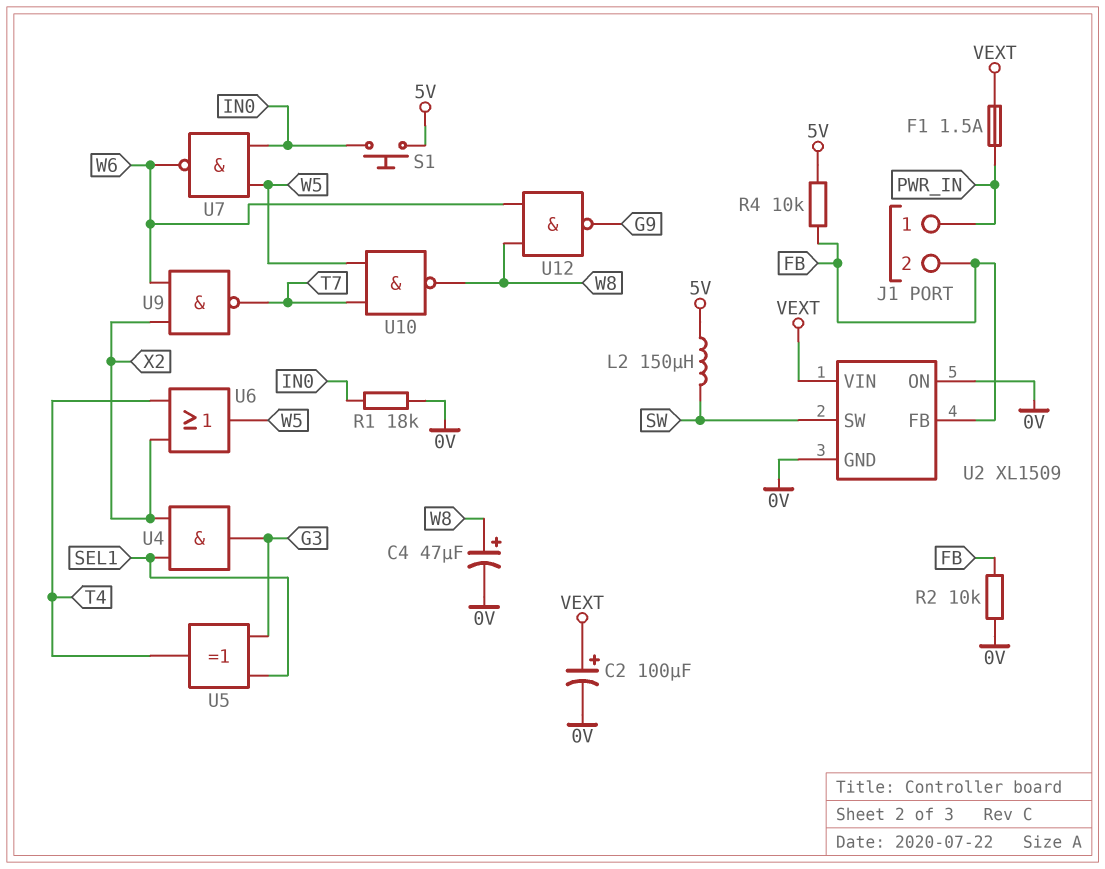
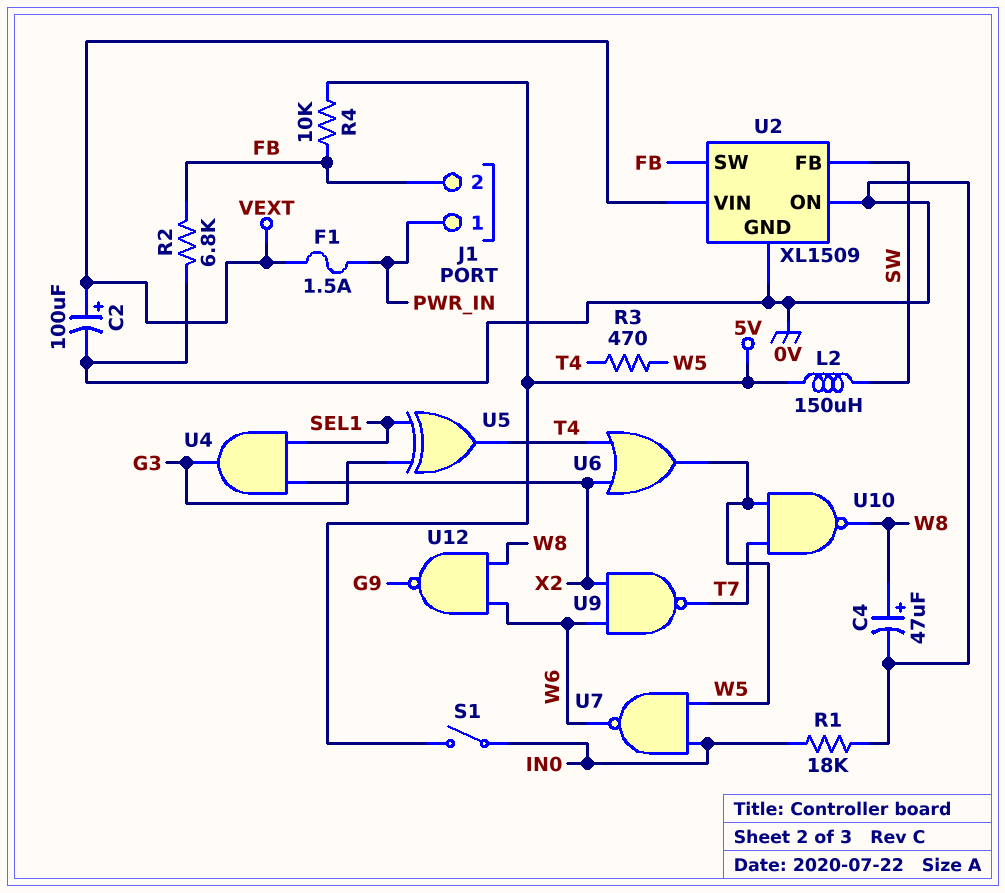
R2: 10k (0V, FB) -> 6.8k (0V, FB)
R3: none -> 470 (T4, W5)
S1: button (5V, IN0) -> switch (5V, IN0)
U2 pin FB: FB -> SW
U2 pin SW: SW -> FB

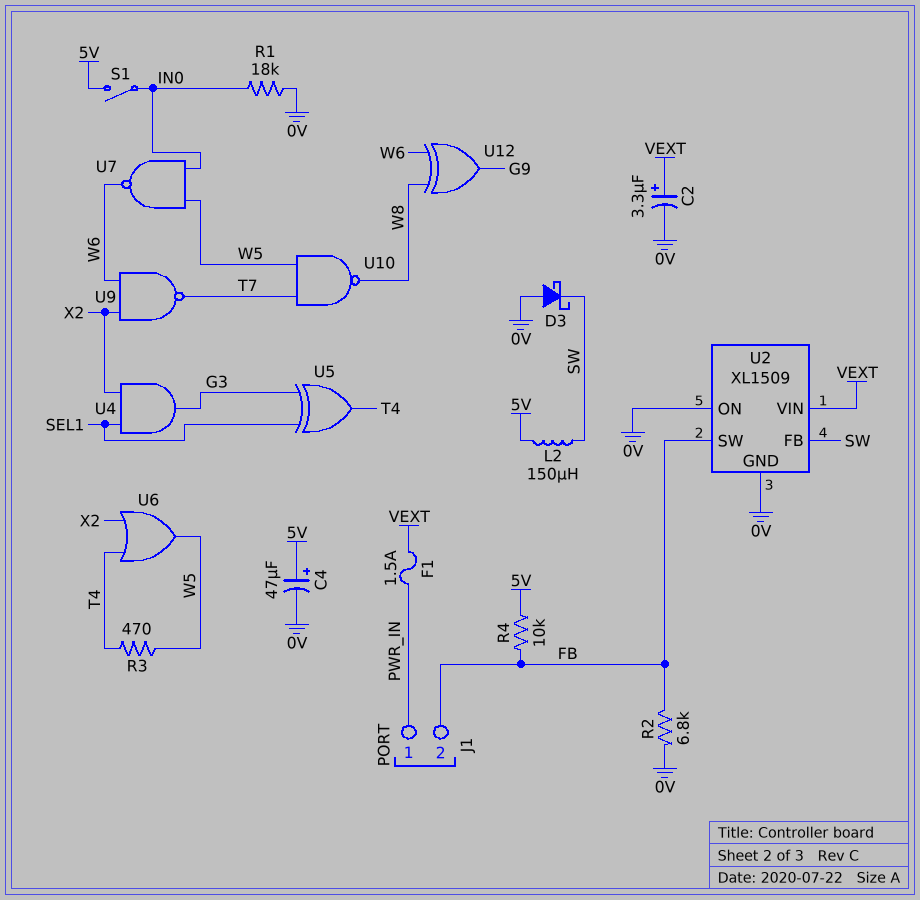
C2: 100uF (plus VEXT, minus 0V) -> 3.3uF (plus VEXT, minus 0V)
C4: 47uF (plus W8, minus 0V) -> 47uF (plus 5V, minus 0V)
D3: none -> schottky (A 0V, K SW)
U12: NAND (in W6, in W8, out G9) -> XOR (in W6, in W8, out G9)

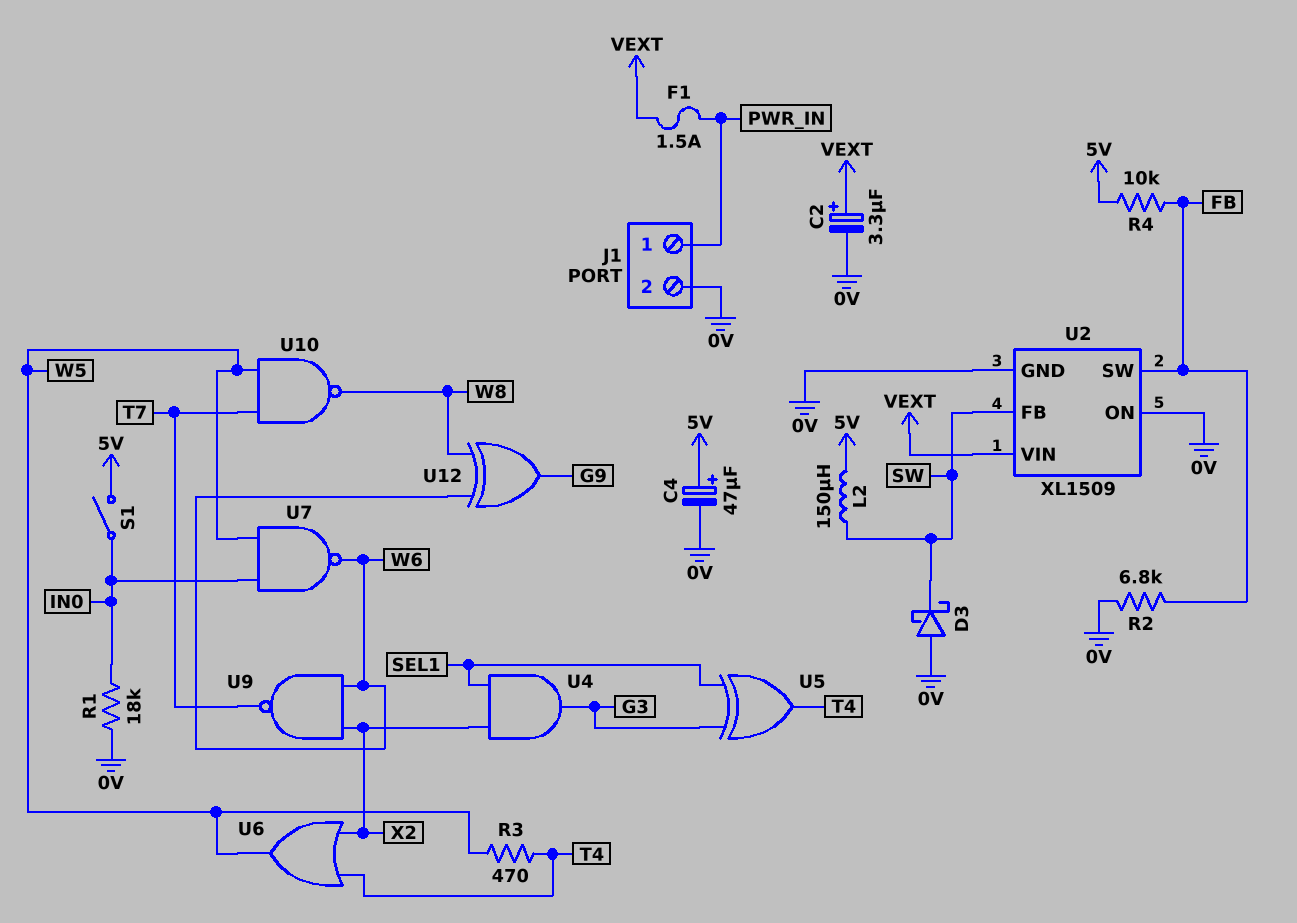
J1 pin 2: FB -> 0V

